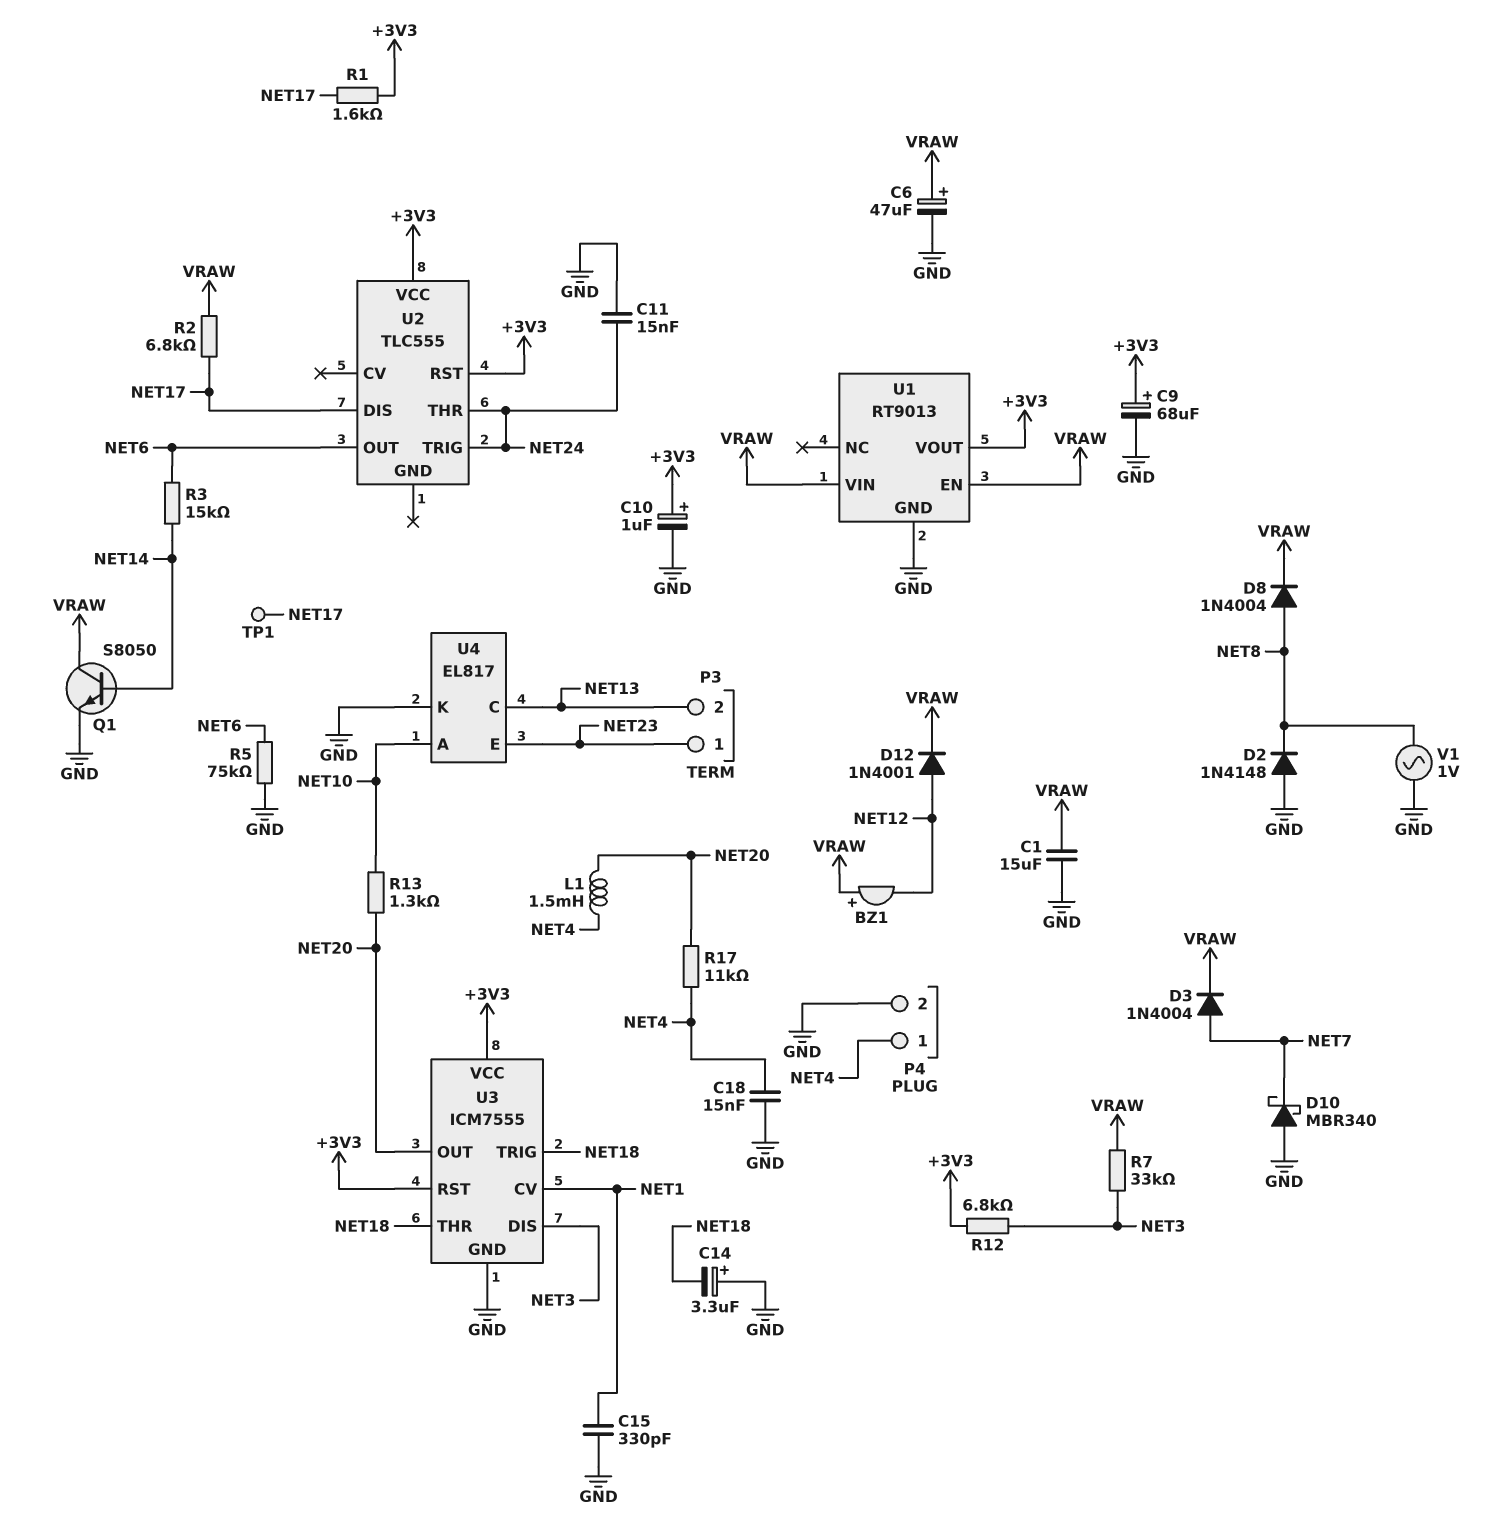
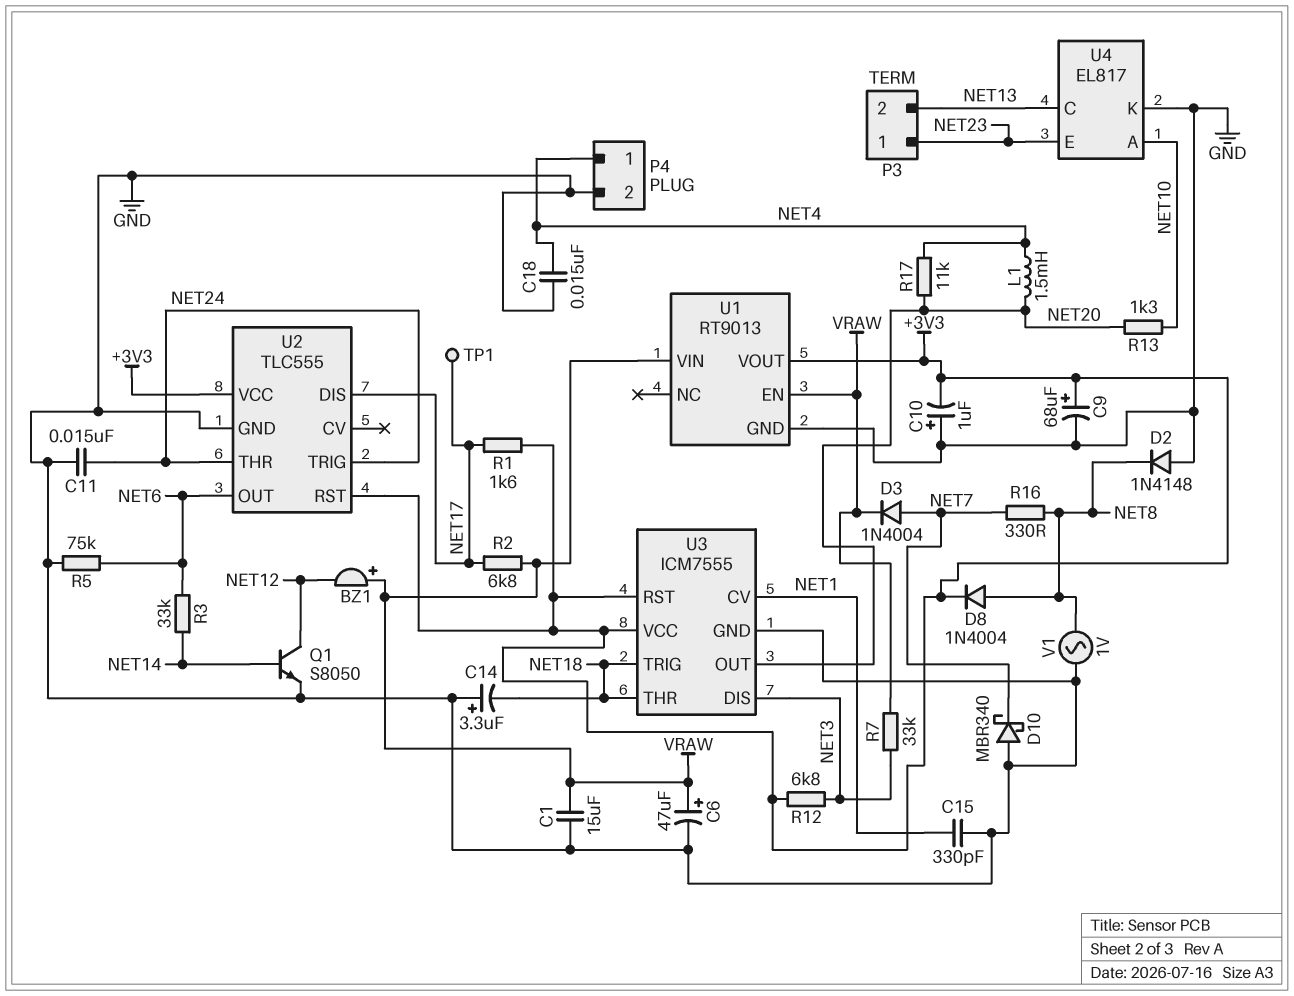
C10: 1uF (plus +3V3, minus GND) -> 1uF (plus GND, minus +3V3)
D8: diode 1N4004 (A NET8, K VRAW) -> diode 1N4004 (A NET8, K +3V3)
D12: diode 1N4001 (A NET12, K VRAW) -> none
Q1: NPN S8050 (B NET14, C VRAW, E GND) -> NPN S8050 (B NET14, C NET12, E GND)
R3: 15k (NET6, NET14) -> 33k (NET6, NET14)
R16: none -> 330 (NET7, NET8)
U2 pin GND: none -> GND

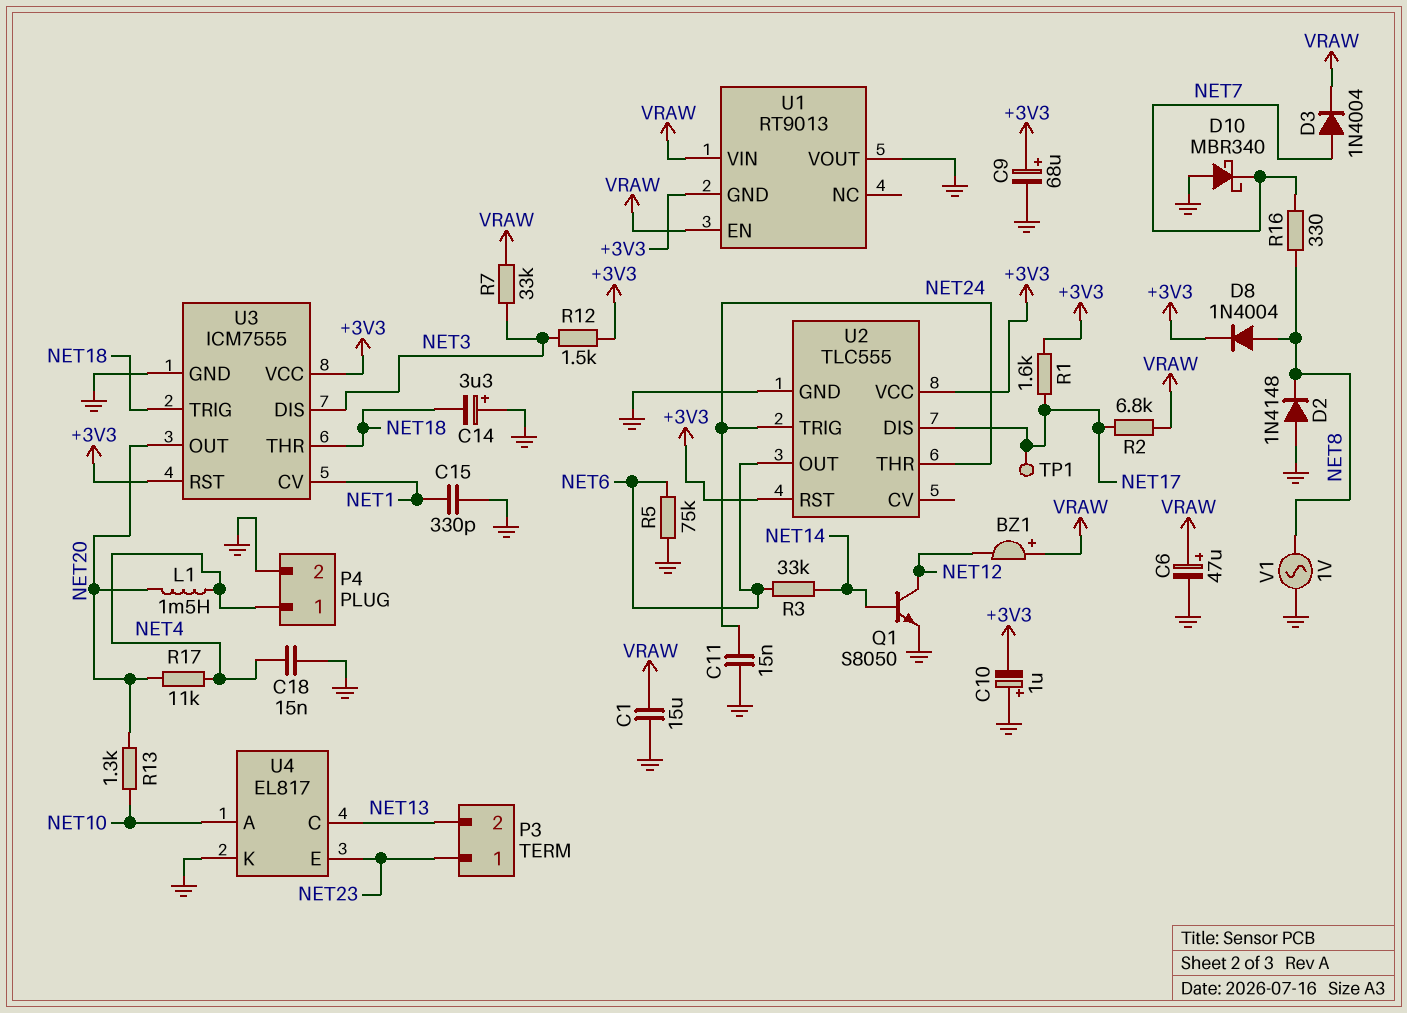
R12: 6.8k (+3V3, NET3) -> 1.5k (+3V3, NET3)
U1 pin GND: GND -> +3V3
U1 pin VOUT: +3V3 -> GND

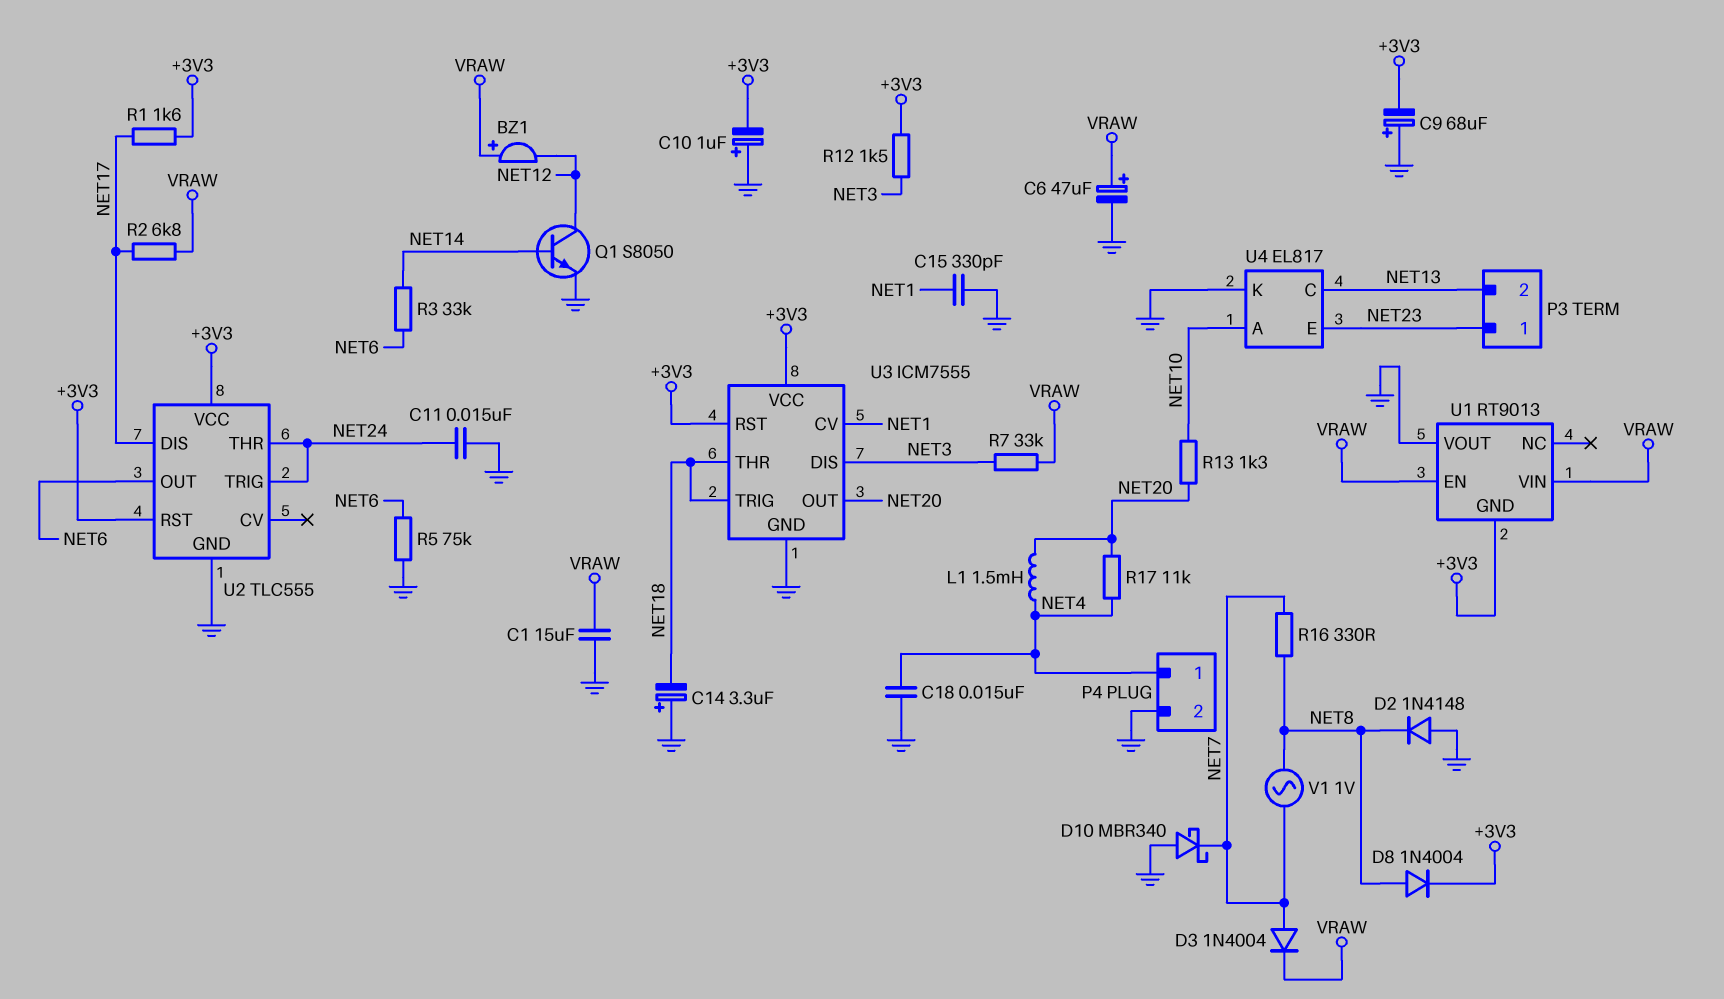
C9: 68uF (plus +3V3, minus GND) -> 68uF (plus GND, minus +3V3)
TP1: test point (NET17) -> none
V1: AC 1V (GND, NET8) -> AC 1V (NET7, NET8)

